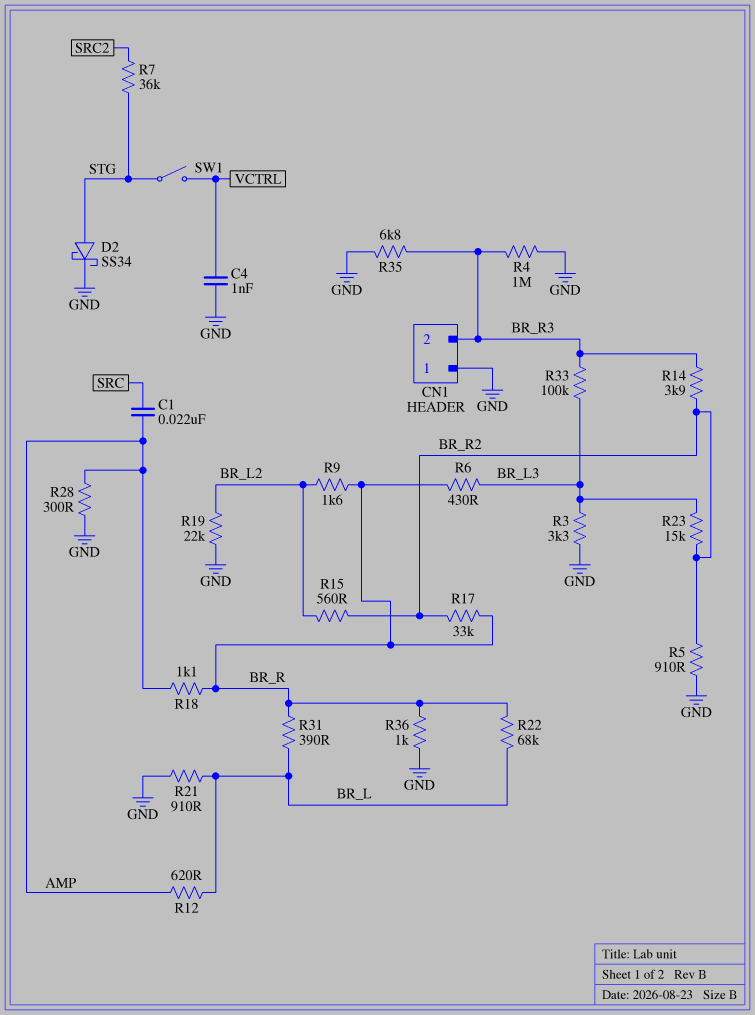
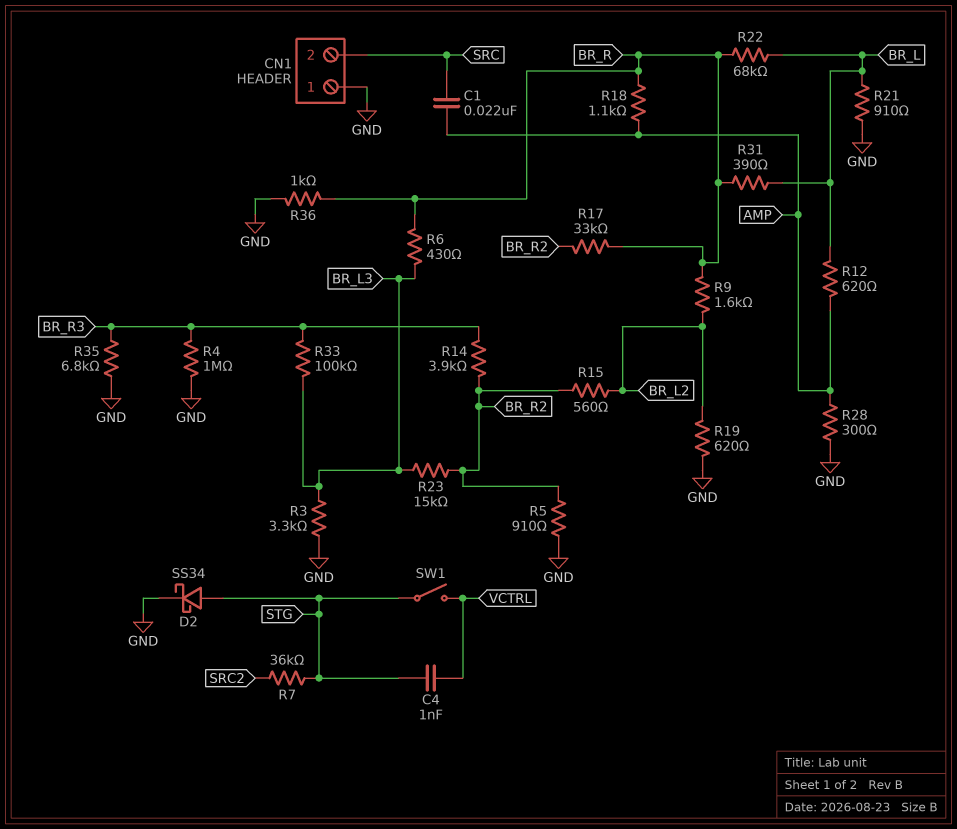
C4: 1nF (GND, VCTRL) -> 1nF (STG, VCTRL)
CN1 pin 2: BR_R3 -> SRC
R19: 22k (BR_L2, GND) -> 620 (BR_L2, GND)

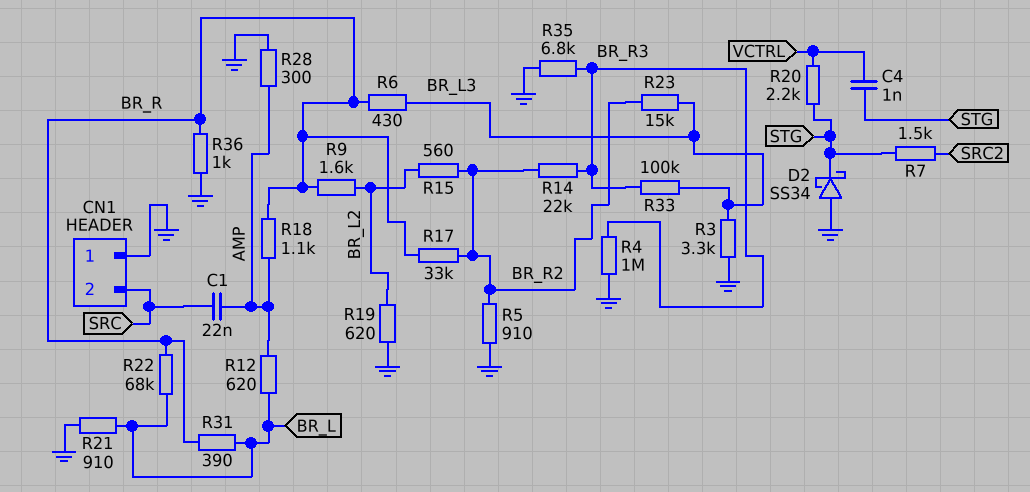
D2: schottky SS34 (A STG, K GND) -> schottky SS34 (A GND, K STG)
R7: 36k (SRC2, STG) -> 1.5k (SRC2, STG)
R14: 3.9k (BR_R2, BR_R3) -> 22k (BR_R2, BR_R3)
R20: none -> 2.2k (STG, VCTRL)
SW1: switch (STG, VCTRL) -> none

